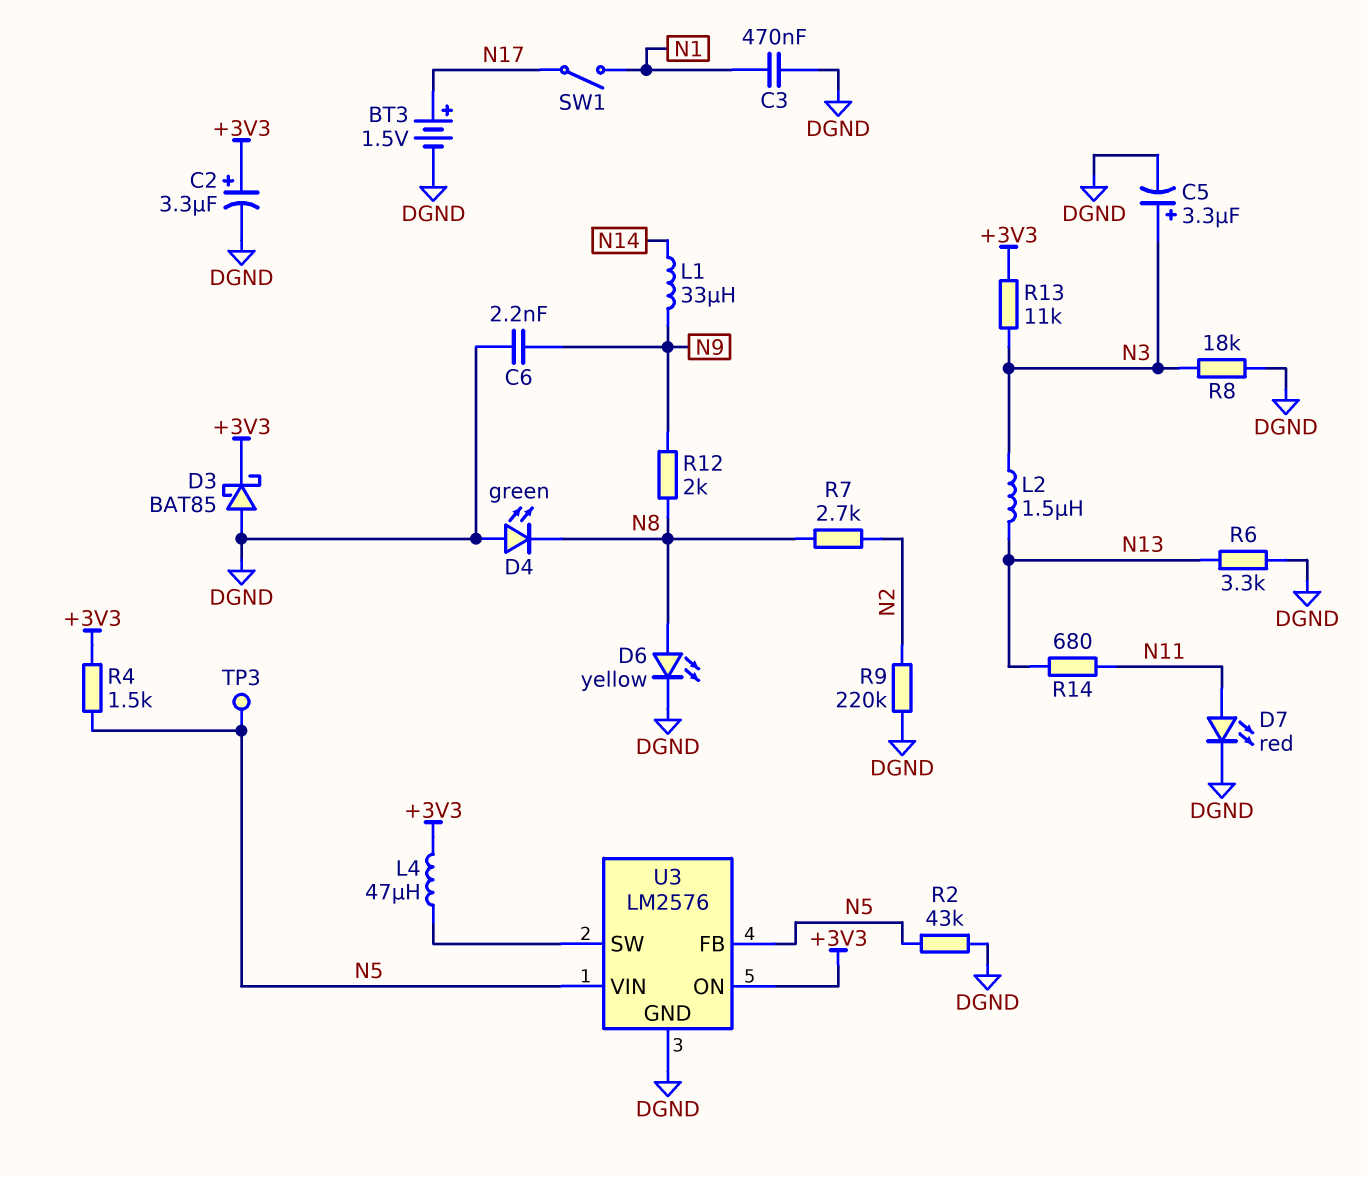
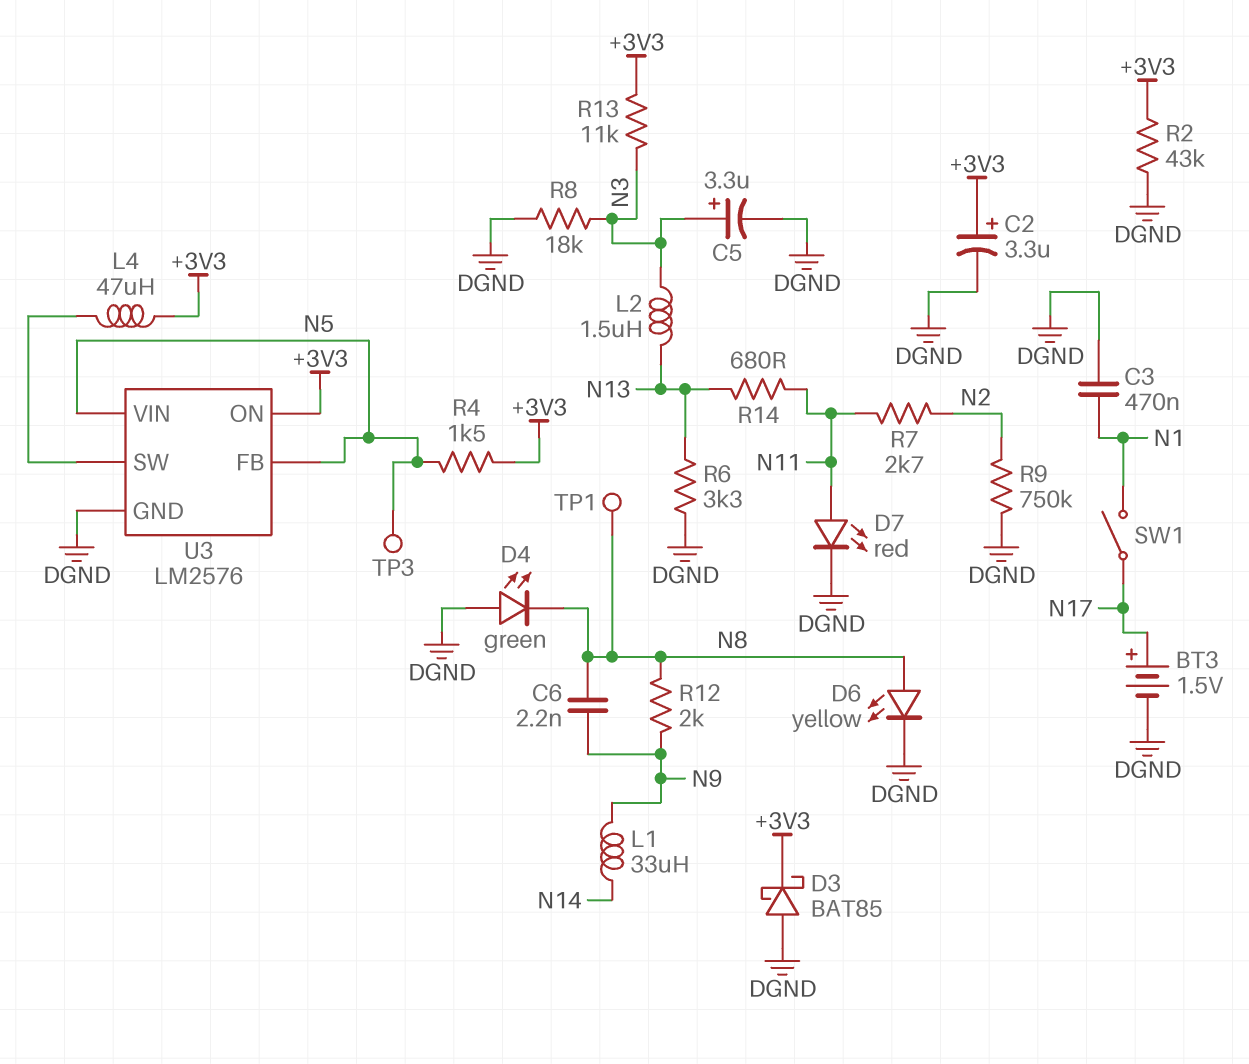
C6: 2.2nF (DGND, N9) -> 2.2nF (N8, N9)
R2: 43k (DGND, N5) -> 43k (+3V3, DGND)
R7: 2.7k (N2, N8) -> 2.7k (N2, N11)
R9: 220k (DGND, N2) -> 750k (DGND, N2)
TP1: none -> test point (N8)

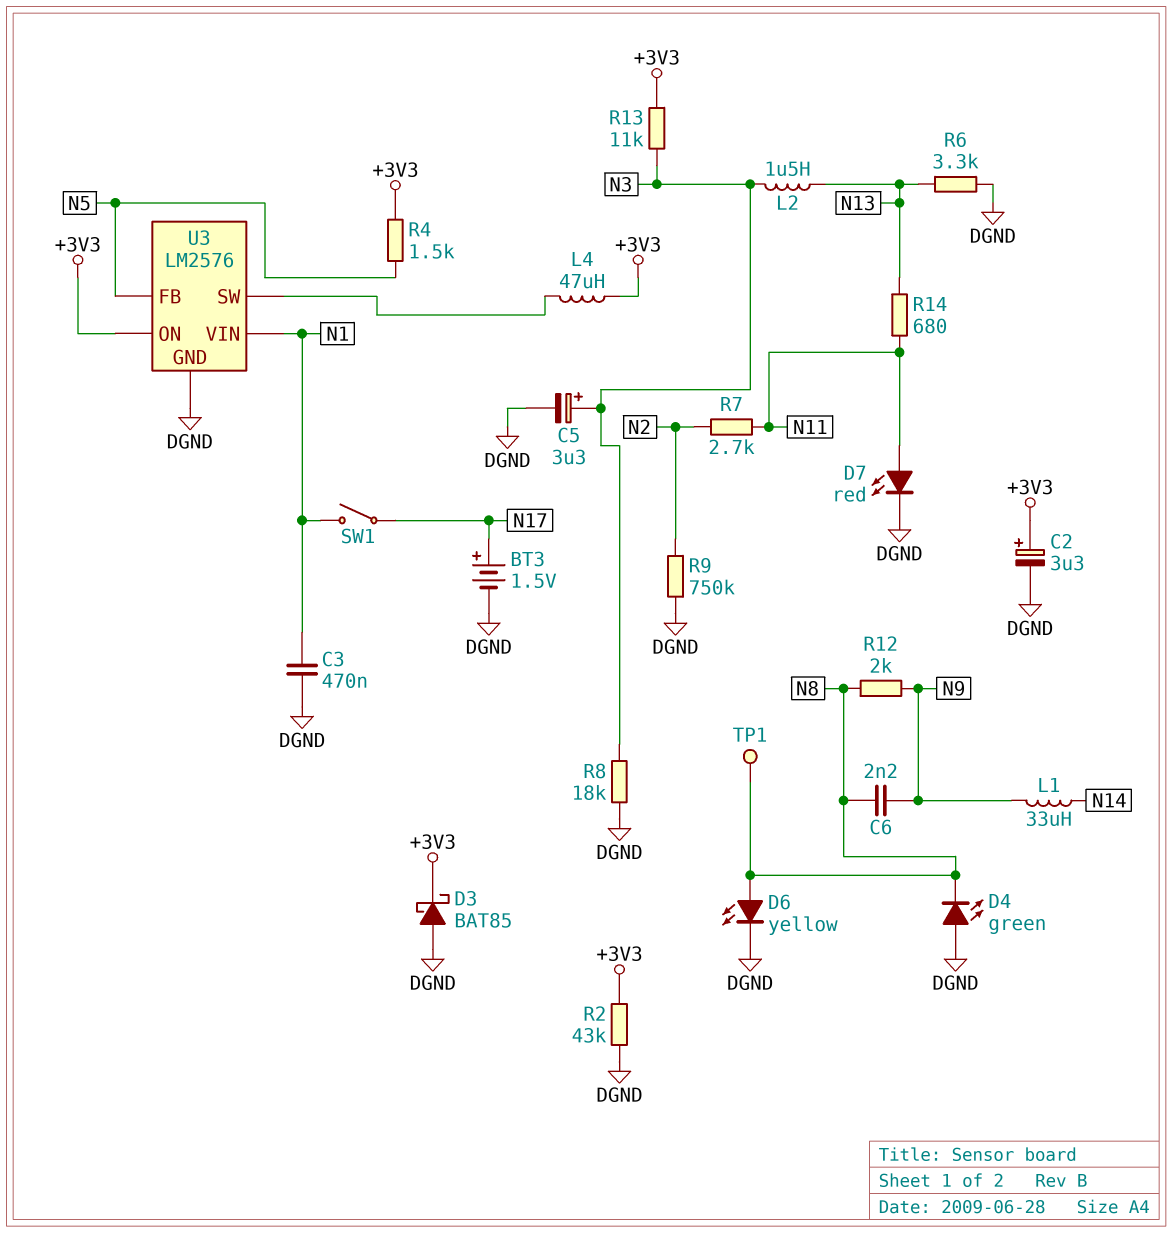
TP3: test point (N5) -> none
U3 pin VIN: N5 -> N1

